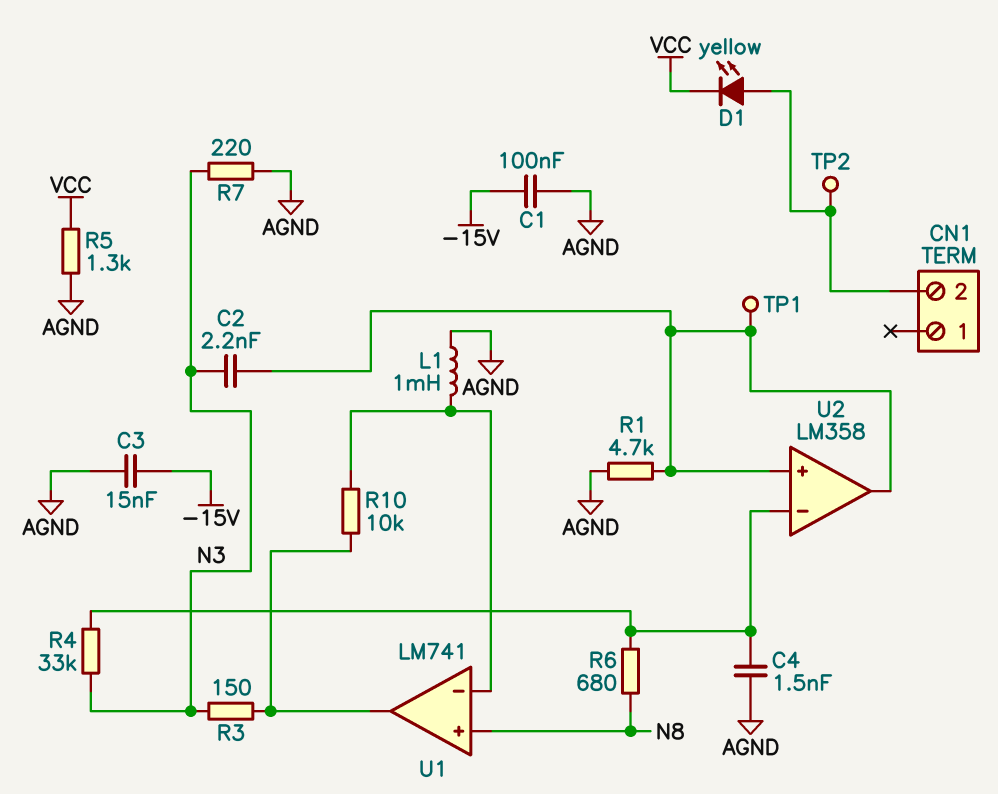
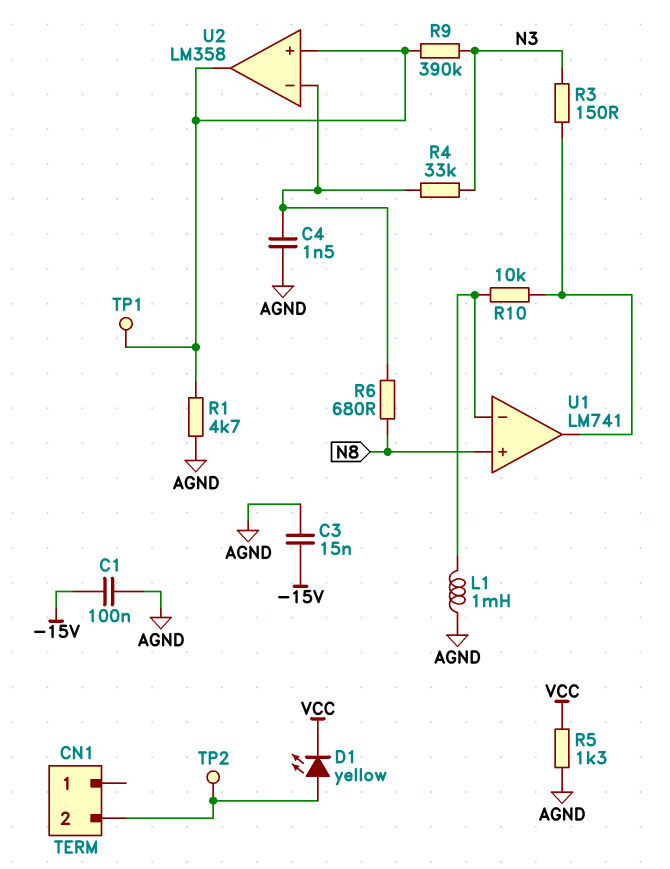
C2: 2.2nF (N3, U2/in+) -> none
R7: 220 (AGND, N3) -> none
R9: none -> 390k (N3, U2/in+)

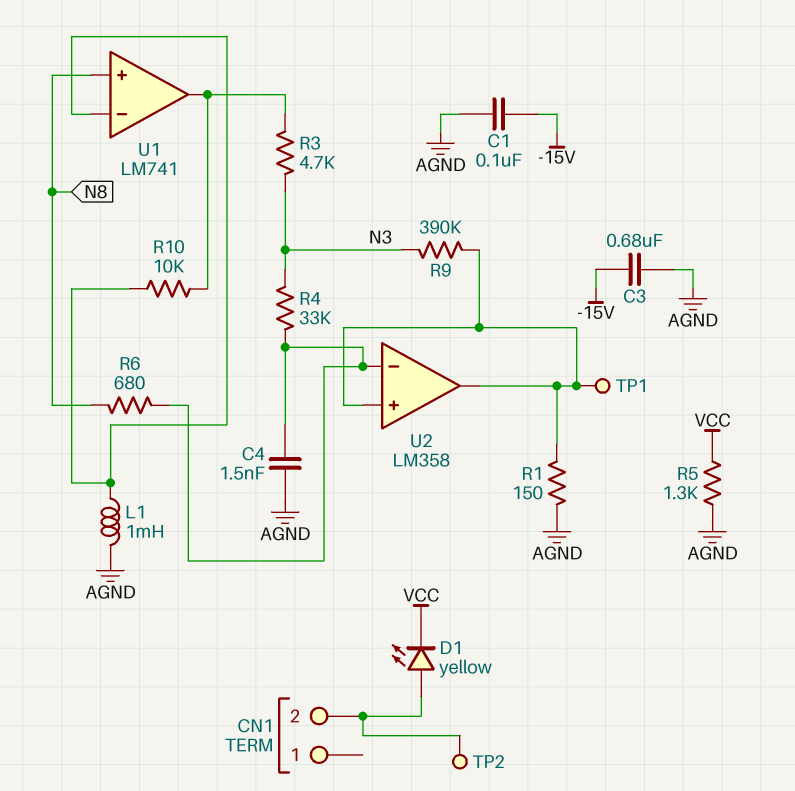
C3: 15nF (-15V, AGND) -> 680nF (-15V, AGND)
R1: 4.7k (AGND, U2/in+) -> 150 (AGND, U2/in+)
R3: 150 (N3, U1/out) -> 4.7k (N3, U1/out)

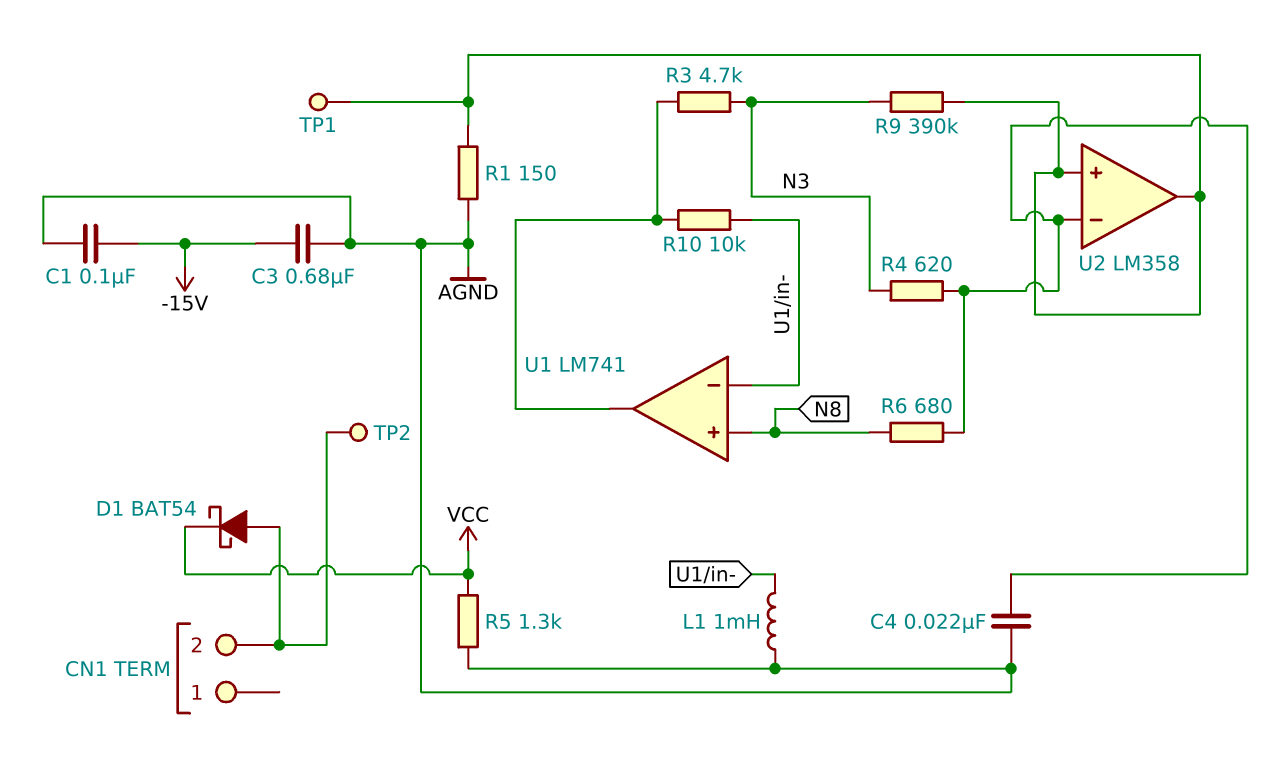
C4: 1.5nF (AGND, U2/in-) -> 22nF (AGND, U2/in-)
D1: LED yellow (A CN1/2, K VCC) -> schottky BAT54 (A CN1/2, K VCC)
R4: 33k (N3, U2/in-) -> 620 (N3, U2/in-)

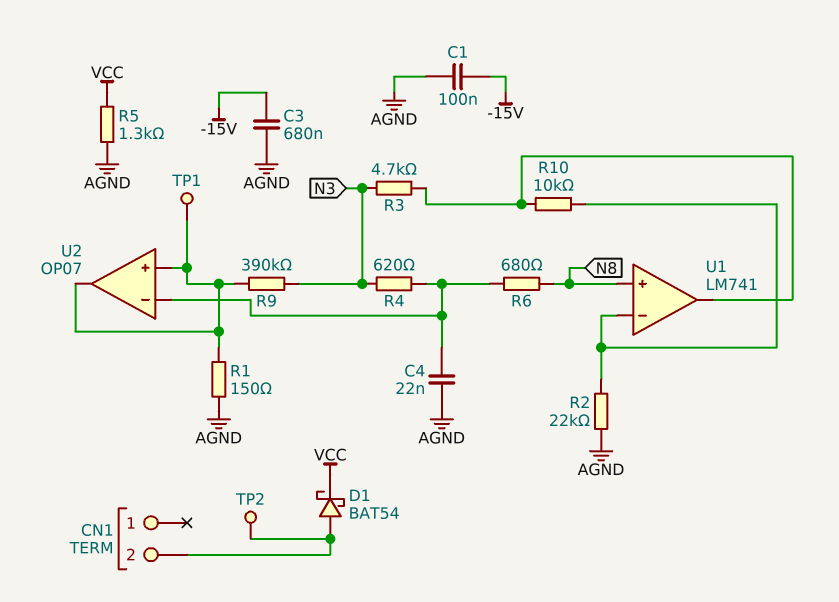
L1: 1mH (AGND, U1/in-) -> none
R2: none -> 22k (AGND, U1/in-)
U2: LM358 -> OP07

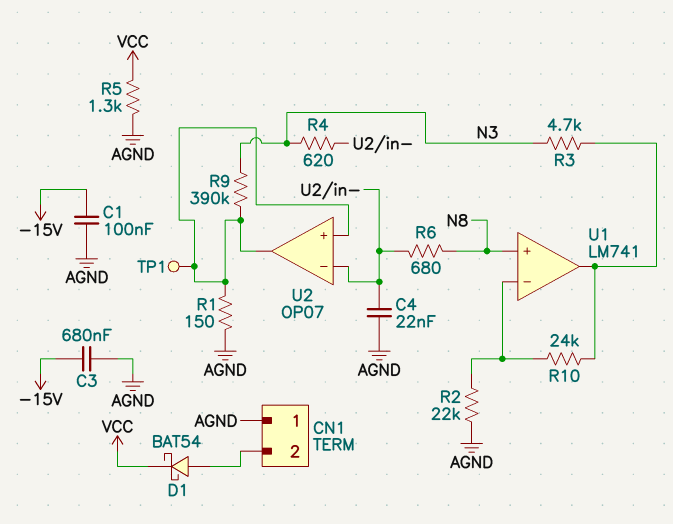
CN1 pin 1: none -> AGND
R10: 10k (U1/in-, U1/out) -> 24k (U1/in-, U1/out)
TP2: test point (CN1/2) -> none

